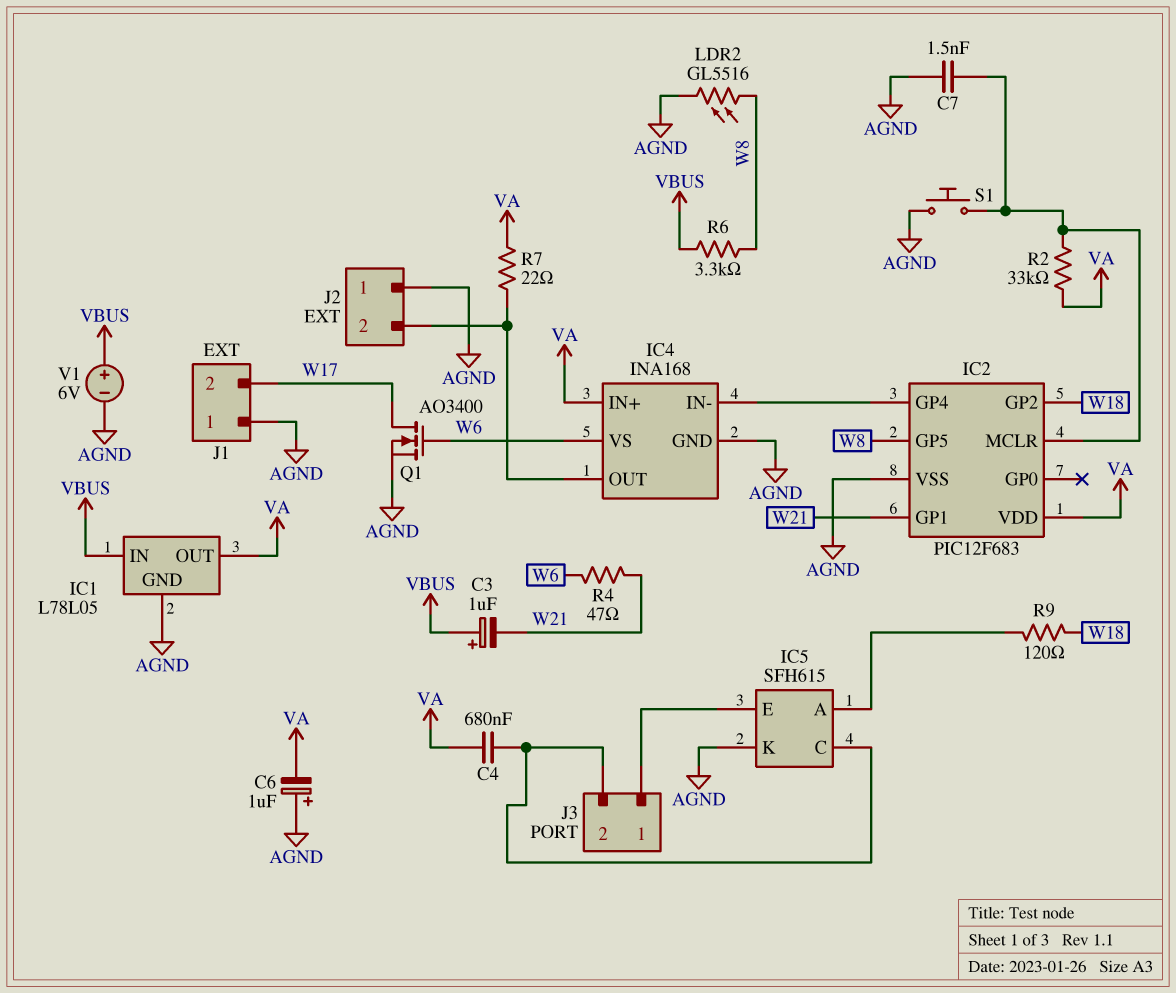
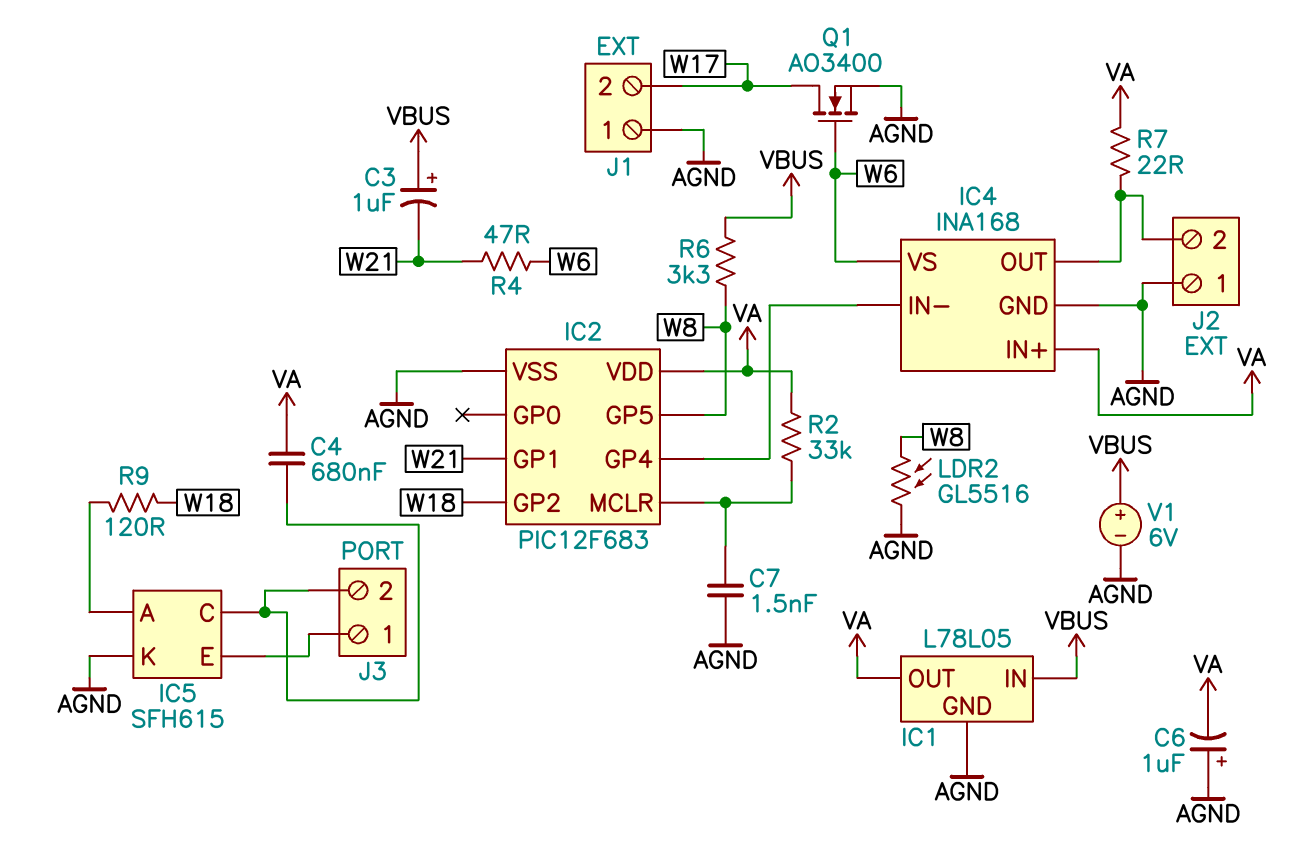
S1: button (AGND, IC2/MCLR) -> none

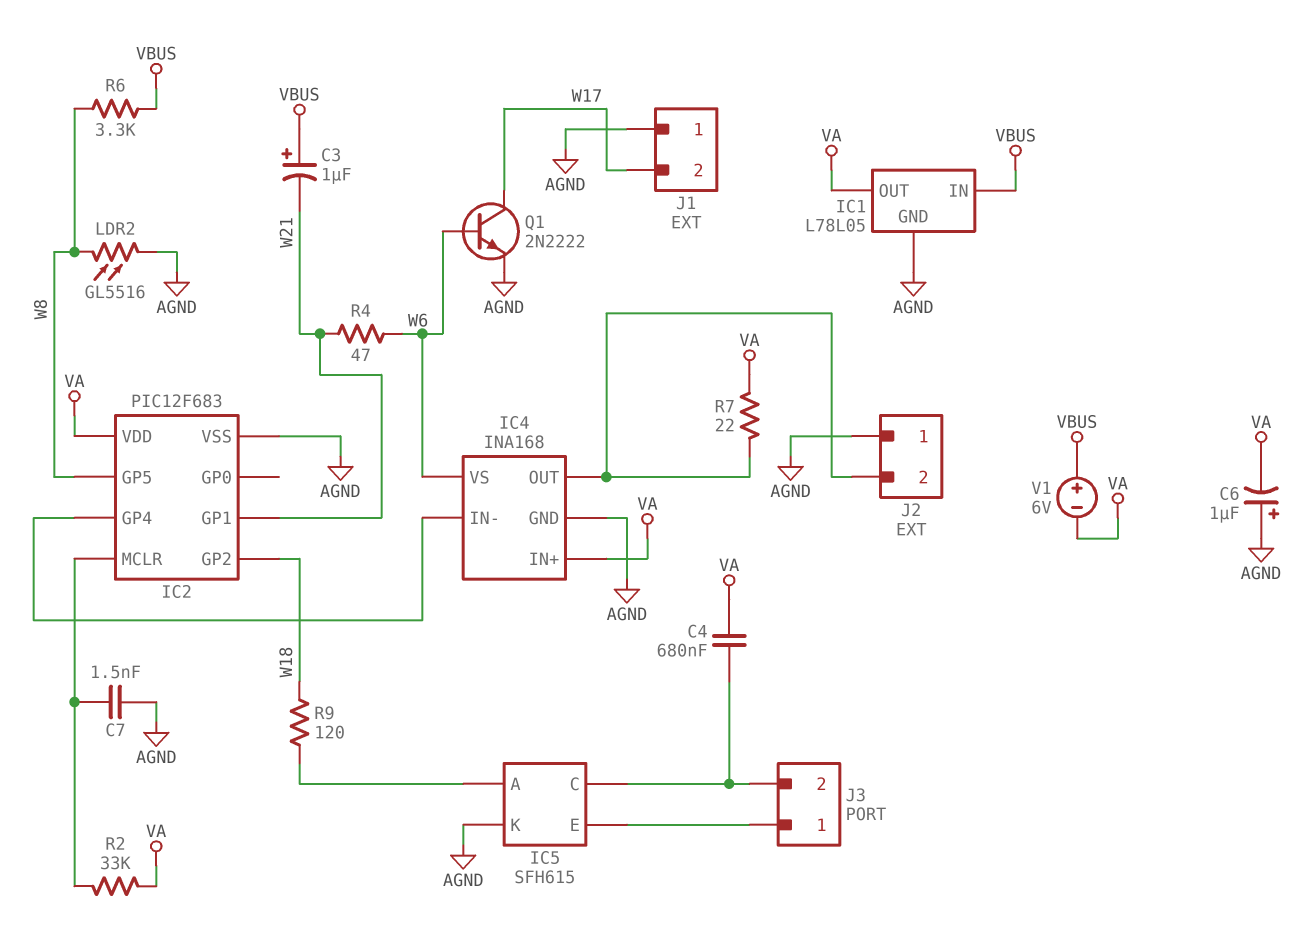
Q1: NMOS AO3400 (G W6, D W17, S AGND) -> NPN 2N2222 (B W6, C W17, E AGND)
V1: 6V (plus VBUS, minus AGND) -> 6V (plus VBUS, minus VA)

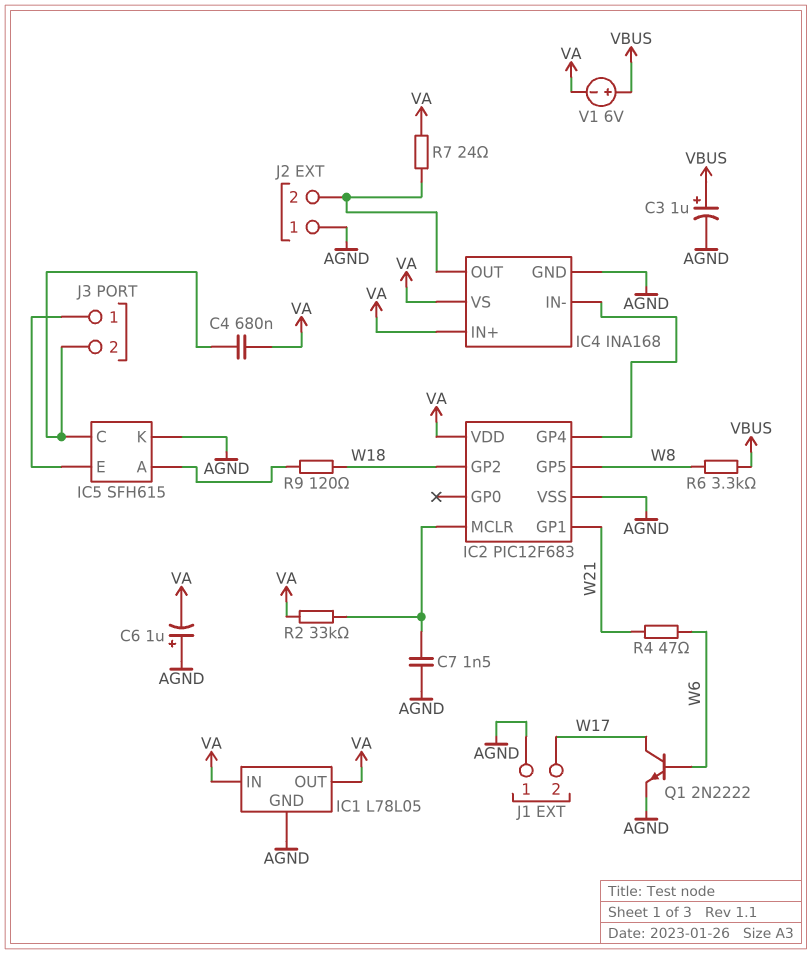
C3: 1uF (plus VBUS, minus W21) -> 1uF (plus VBUS, minus AGND)
IC1 pin IN: VBUS -> VA
IC4 pin VS: W6 -> VA
LDR2: GL5516 (AGND, W8) -> none
R7: 22 (IC4/OUT, VA) -> 24 (IC4/OUT, VA)

